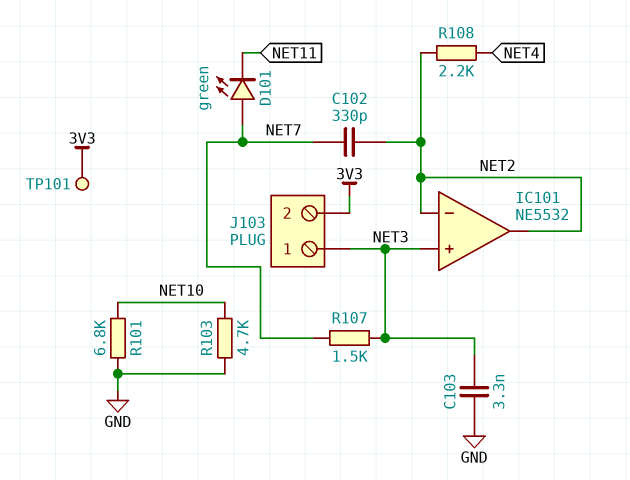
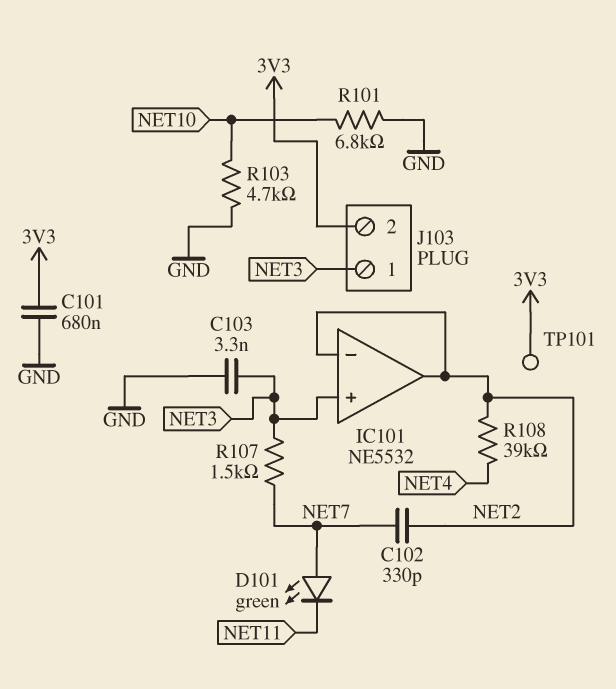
C101: none -> 680nF (3V3, GND)
R108: 2.2k (NET2, NET4) -> 39k (NET2, NET4)

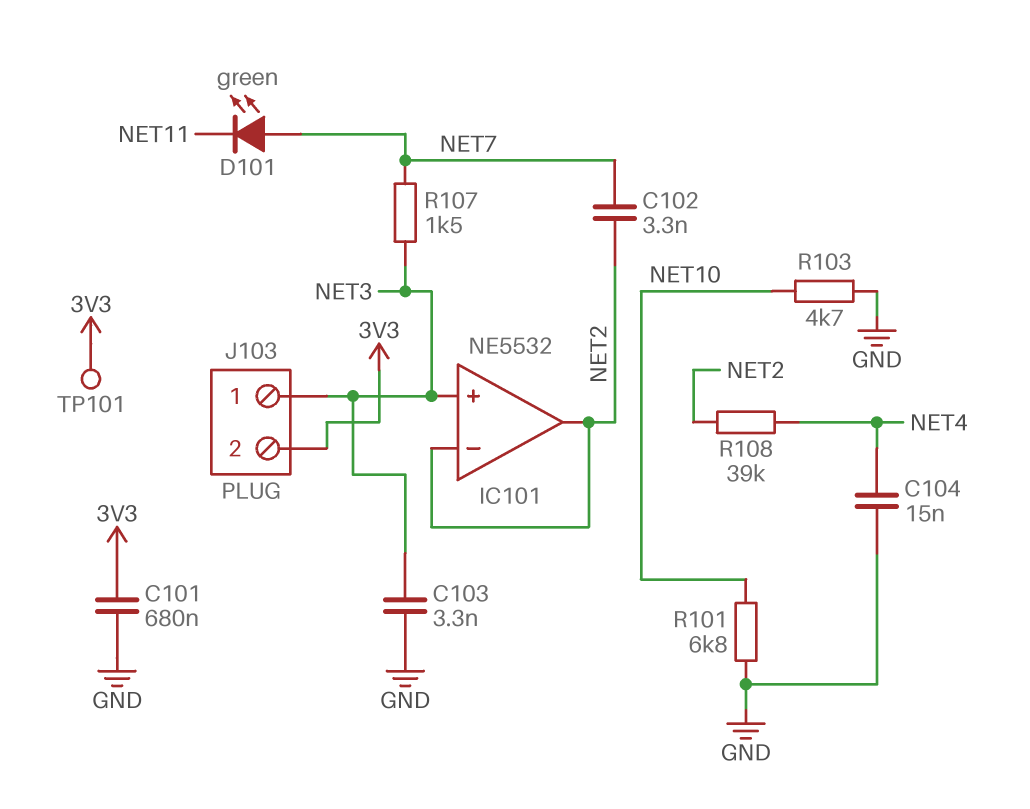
C102: 330pF (NET2, NET7) -> 3.3nF (NET2, NET7)
C104: none -> 15nF (GND, NET4)

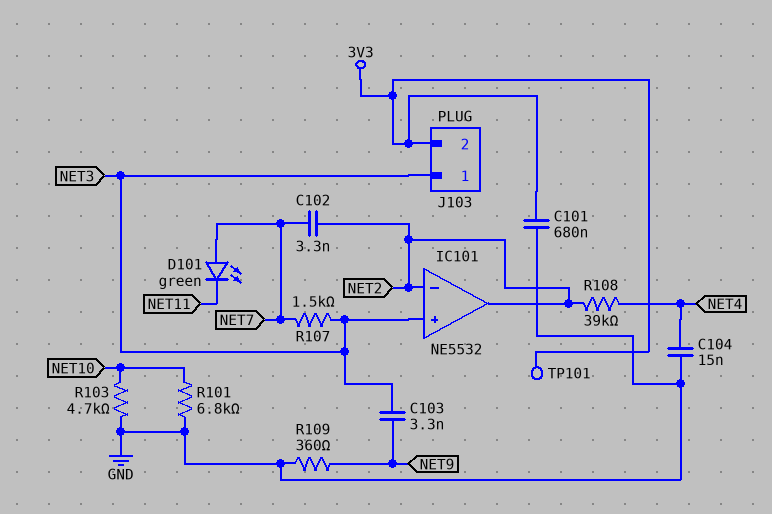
C103: 3.3nF (GND, NET3) -> 3.3nF (NET3, NET9)
R109: none -> 360 (GND, NET9)

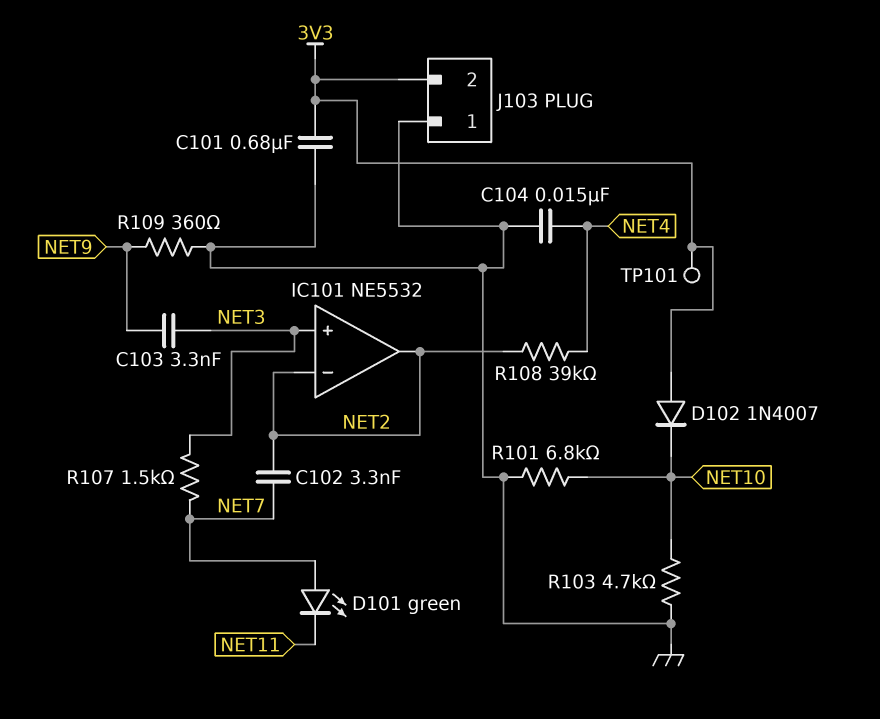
D102: none -> diode 1N4007 (A 3V3, K NET10)
J103 pin 1: NET3 -> GND

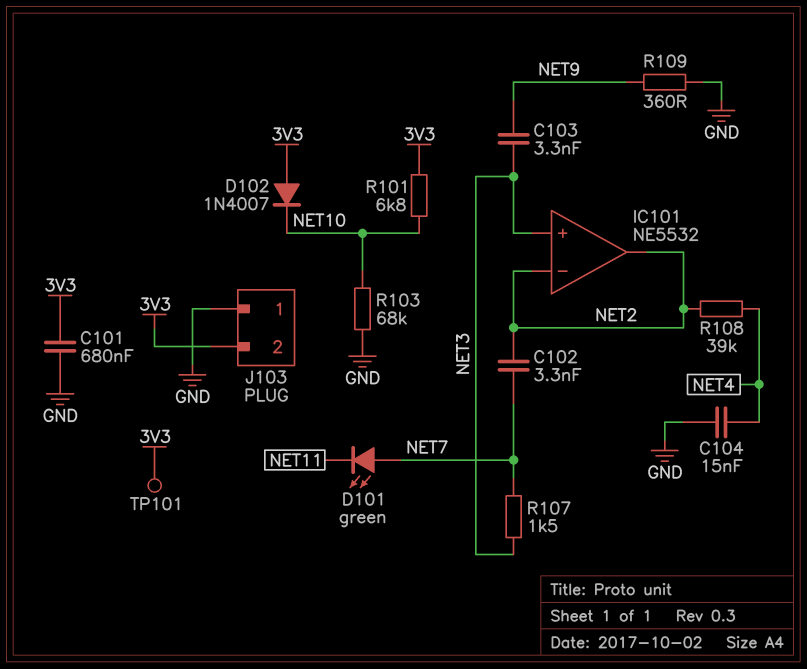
R101: 6.8k (GND, NET10) -> 6.8k (3V3, NET10)
R103: 4.7k (GND, NET10) -> 68k (GND, NET10)

